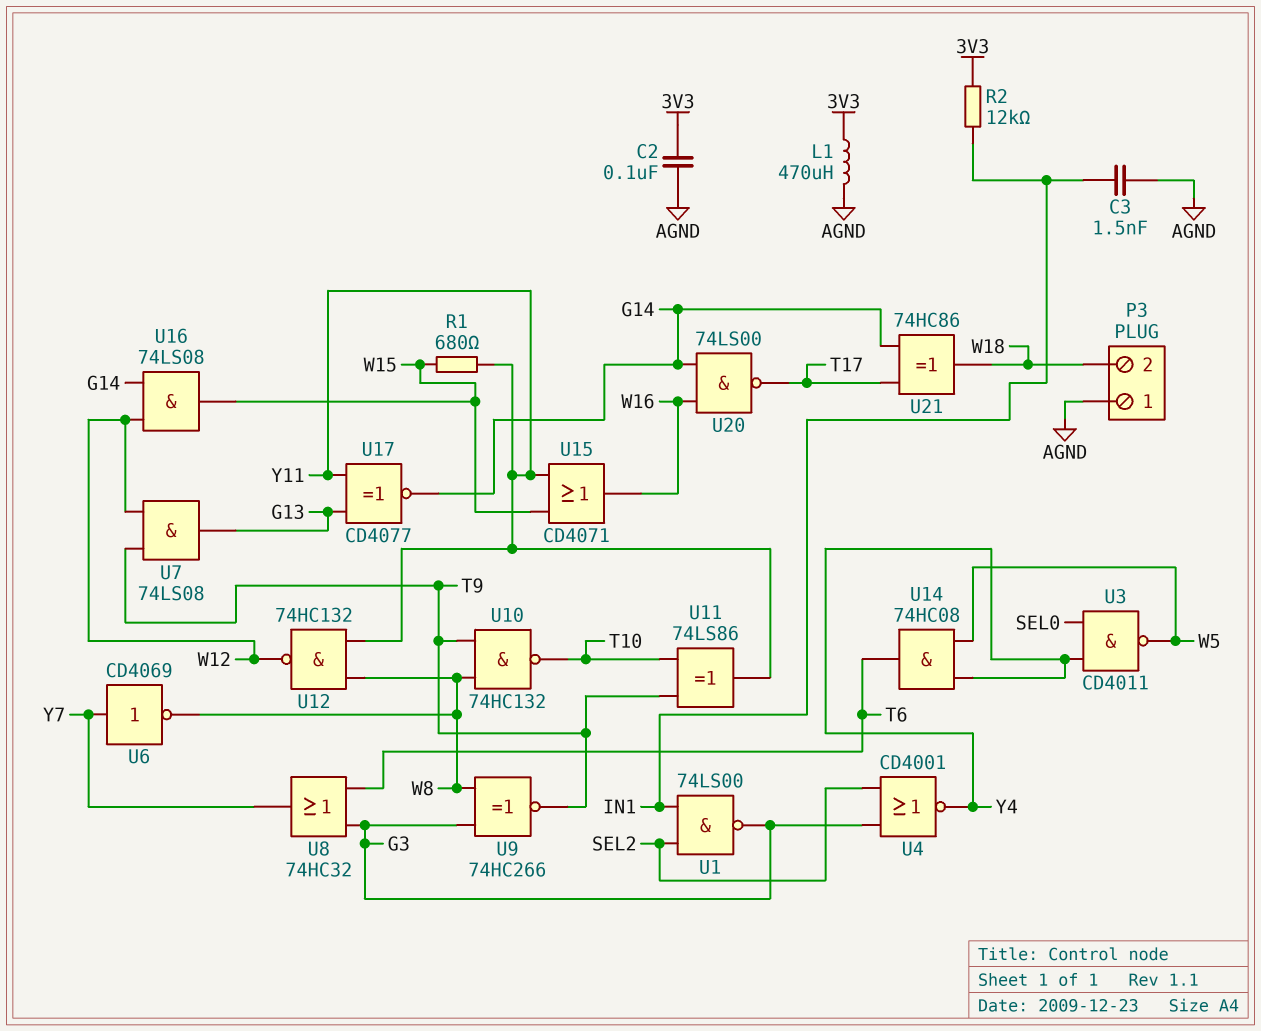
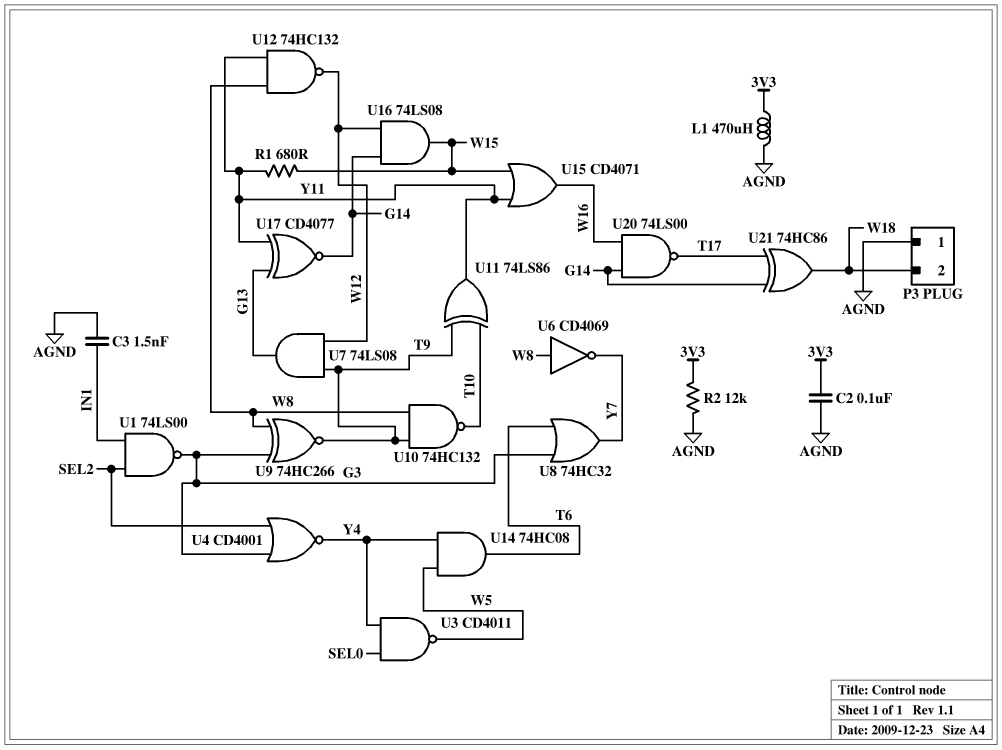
R2: 12k (3V3, IN1) -> 12k (3V3, AGND)
U6: NOT CD4069 (in Y7, out W8) -> NOT CD4069 (in W8, out Y7)

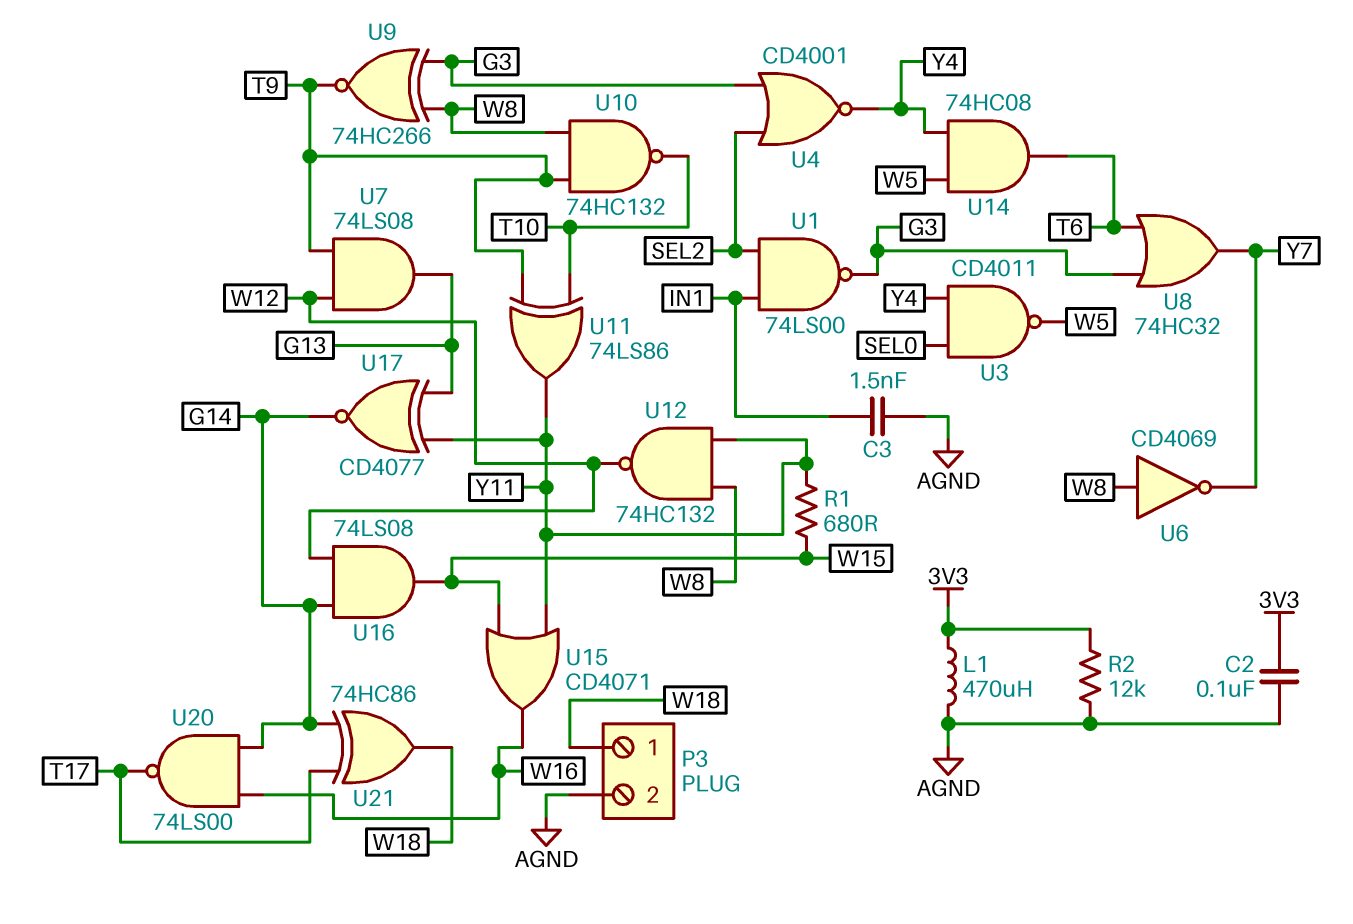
P3 pin 1: AGND -> W18
P3 pin 2: W18 -> AGND

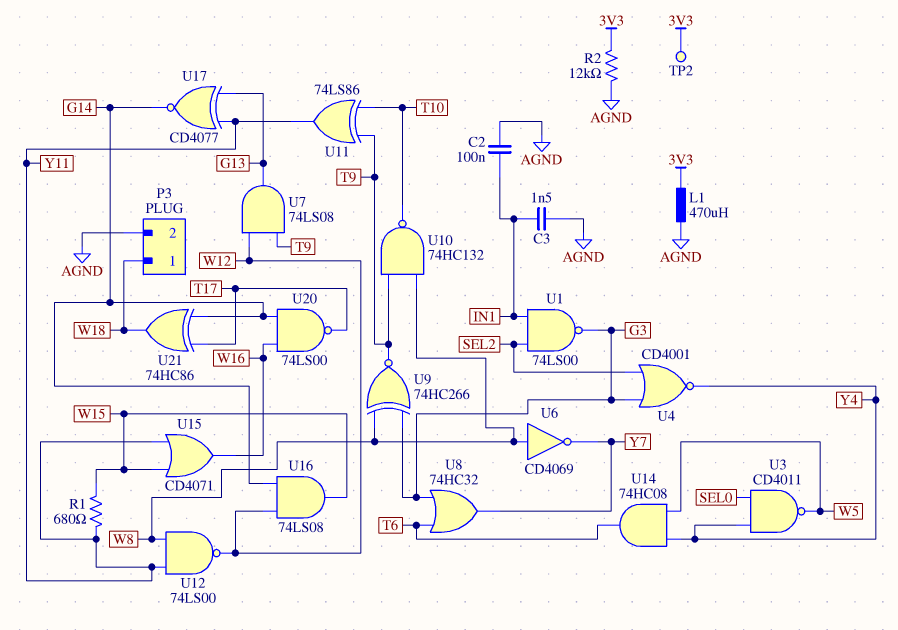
C2: 100nF (3V3, AGND) -> 100nF (AGND, IN1)
TP2: none -> test point (3V3)
U12: NAND 74HC132 (in W8, in Y11, out W12) -> NAND 74LS00 (in W8, in Y11, out W12)

